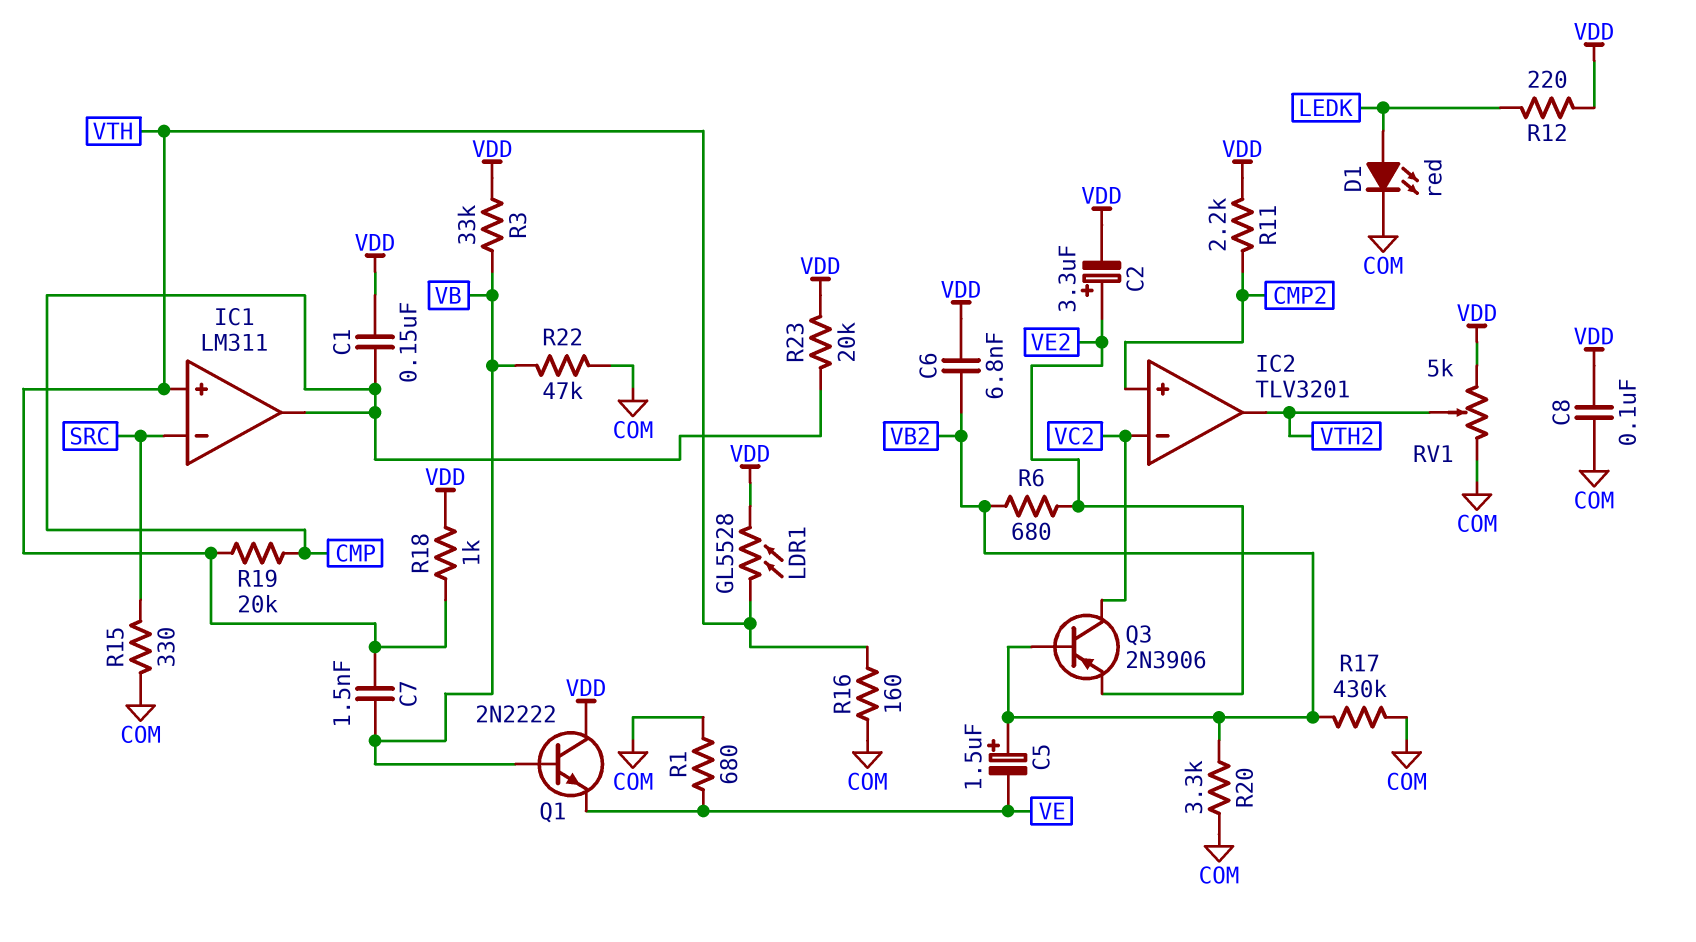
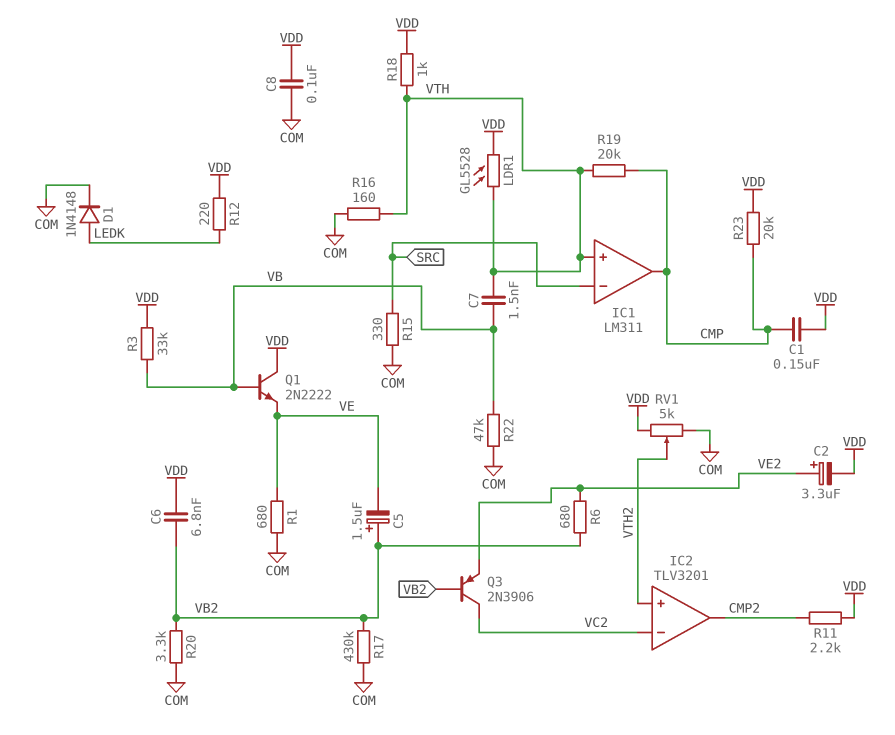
D1: LED red (A LEDK, K COM) -> diode 1N4148 (A LEDK, K COM)
IC2 pin in+: CMP2 -> VTH2
IC2 pin out: VTH2 -> CMP2

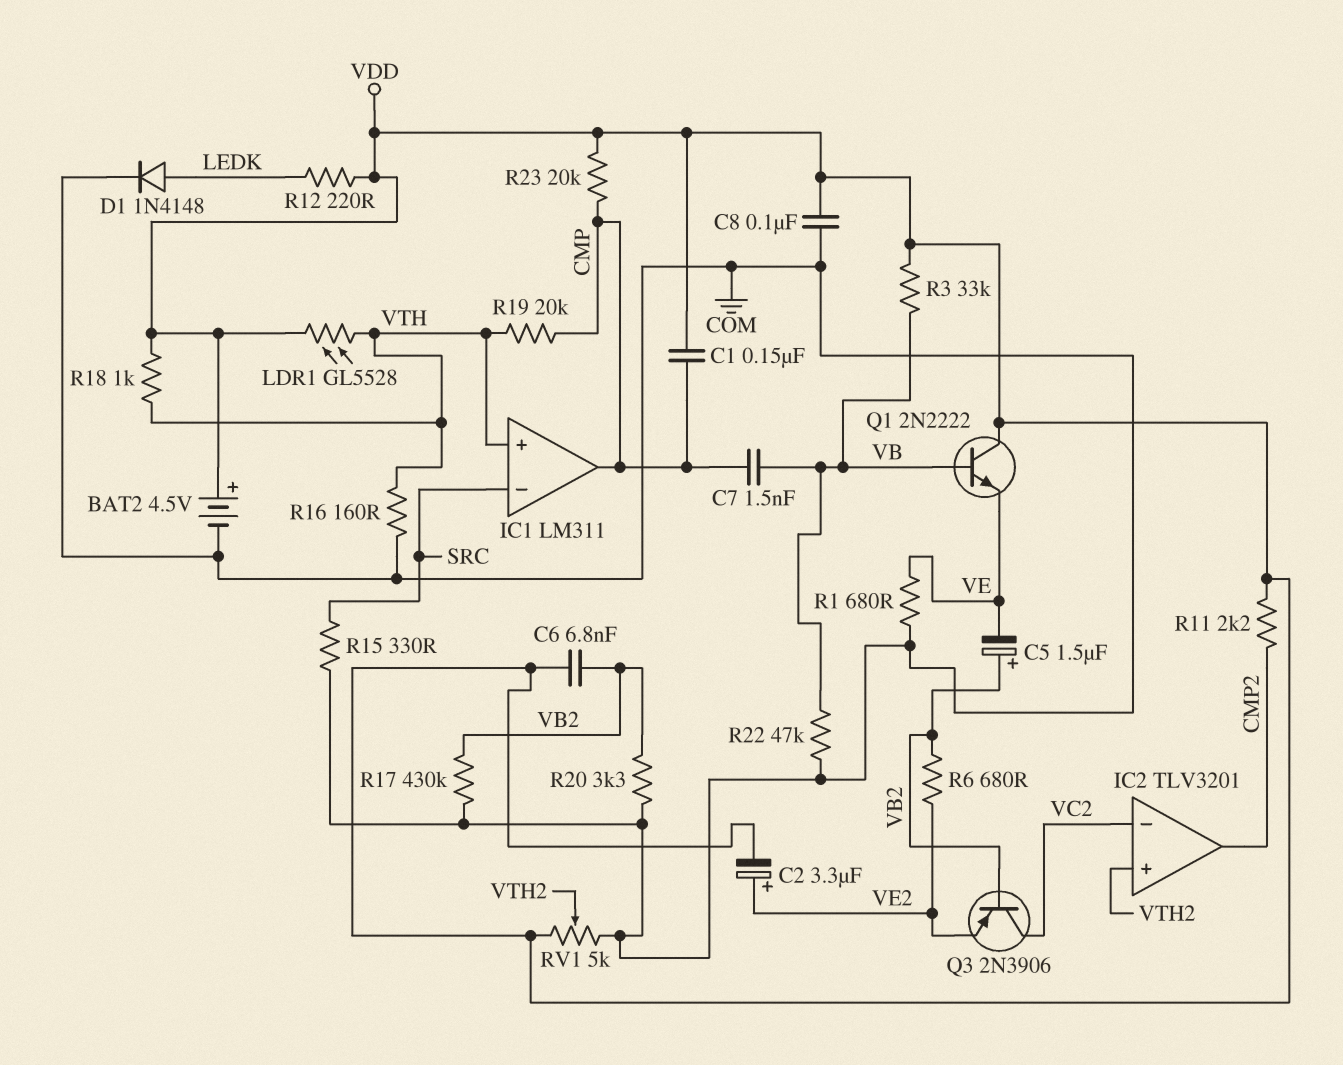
BAT2: none -> 4.5V (plus VDD, minus COM)
C7: 1.5nF (VB, VTH) -> 1.5nF (CMP, VB)

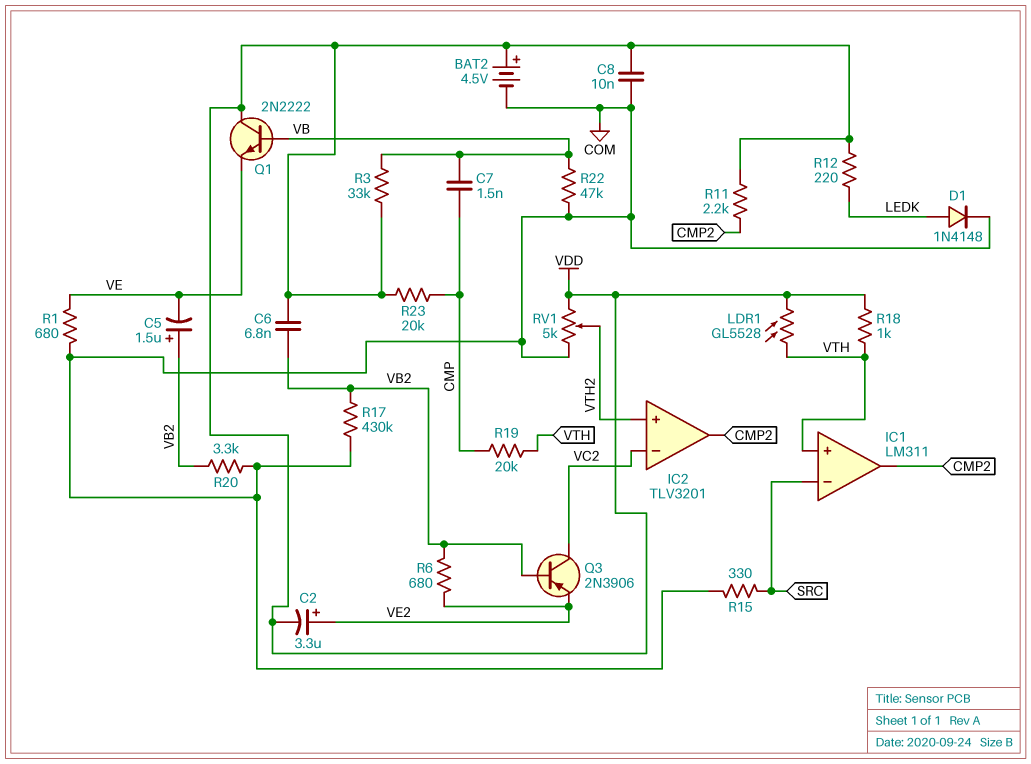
C1: 150nF (CMP, VDD) -> none
C8: 100nF (COM, VDD) -> 10nF (COM, VDD)
IC1 pin out: CMP -> CMP2
R16: 160 (COM, VTH) -> none

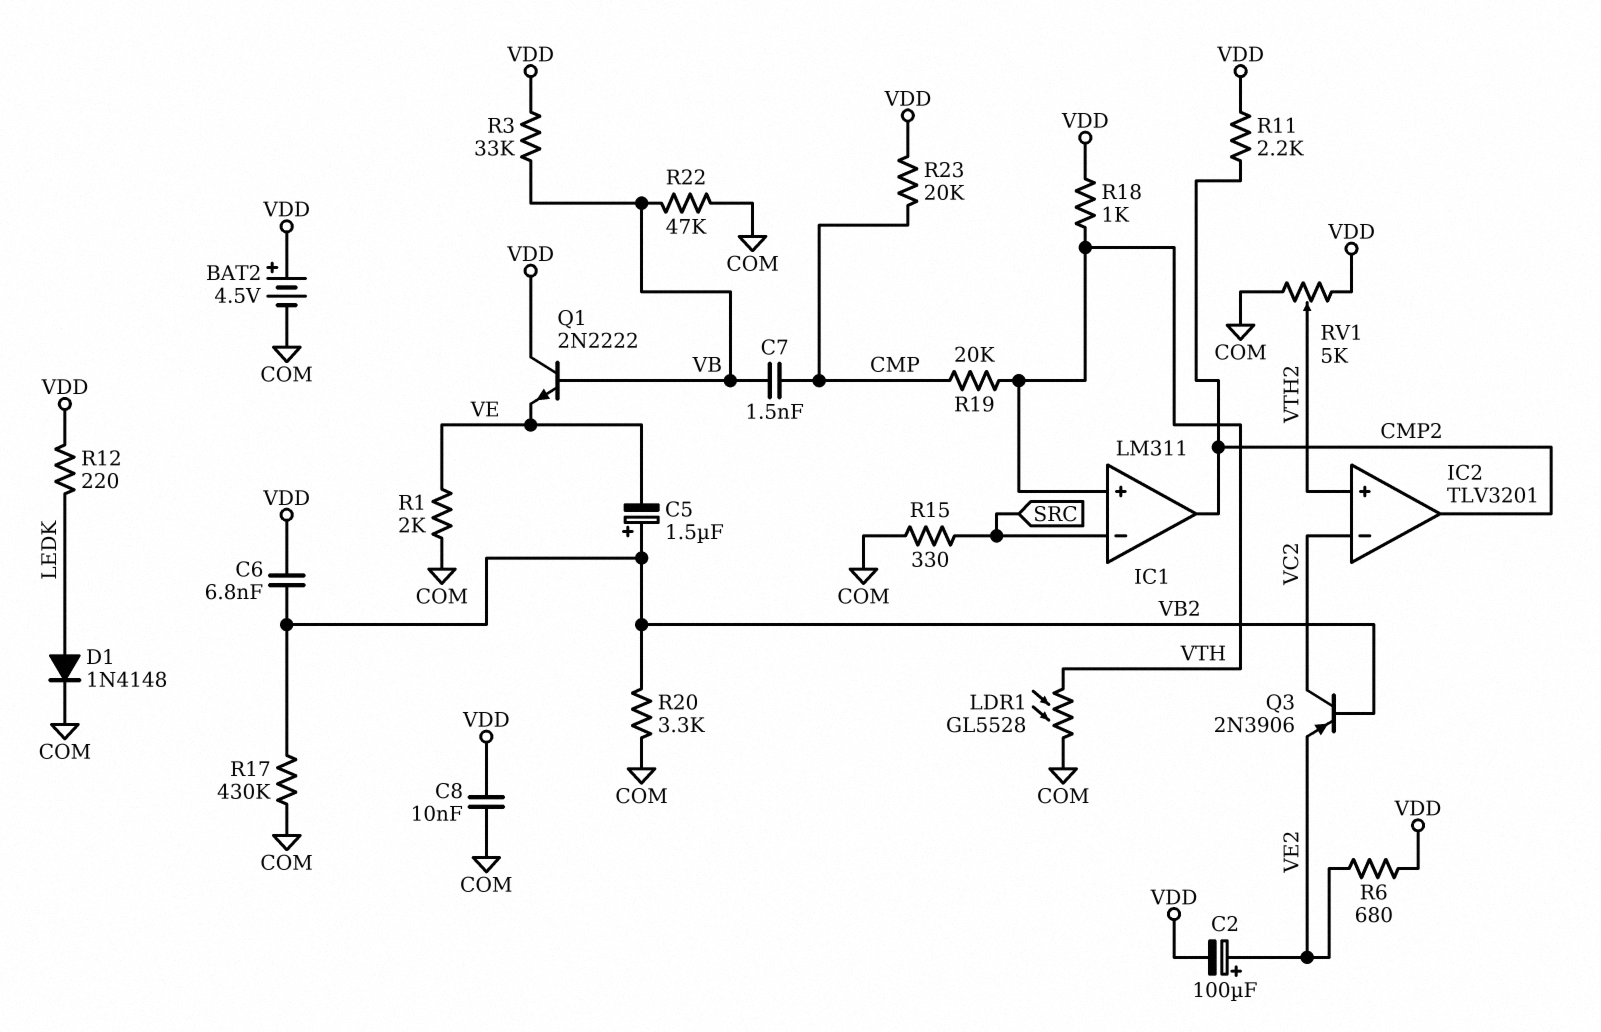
C2: 3.3uF (plus VE2, minus VDD) -> 100uF (plus VE2, minus VDD)
LDR1: GL5528 (VDD, VTH) -> GL5528 (COM, VTH)
R1: 680 (COM, VE) -> 2k (COM, VE)
R6: 680 (VB2, VE2) -> 680 (VDD, VE2)

